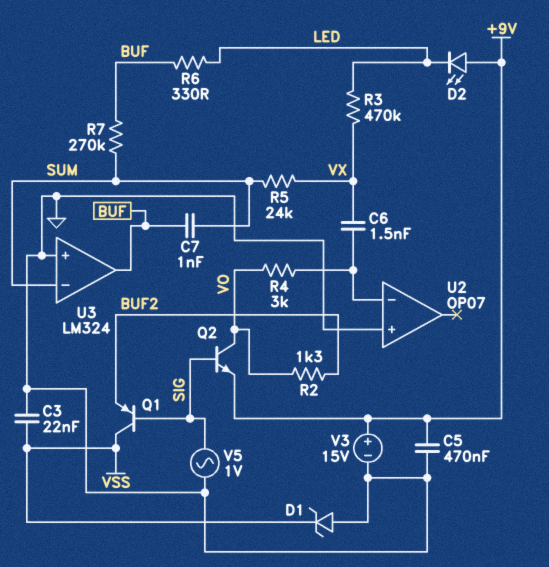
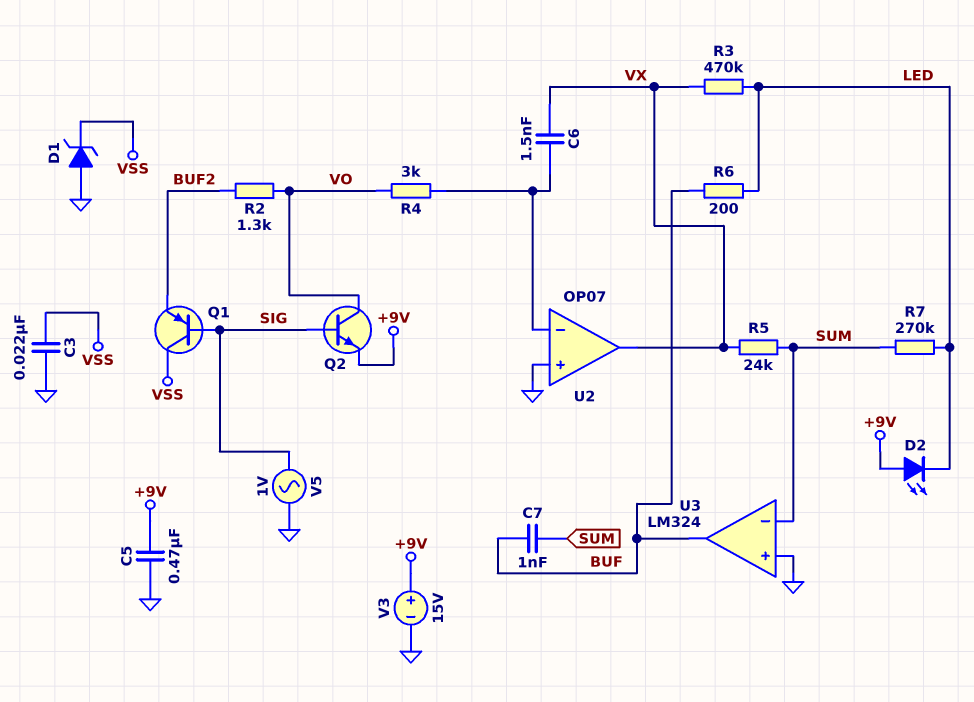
R6: 330 (BUF, LED) -> 200 (BUF, LED)
R7: 270k (BUF, SUM) -> 270k (LED, SUM)
U2 pin out: none -> VX

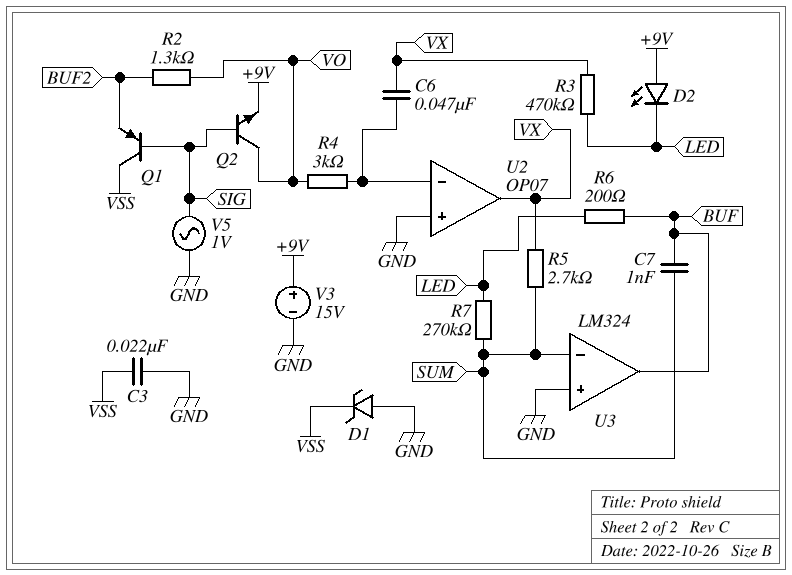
C5: 470nF (+9V, GND) -> none
C6: 1.5nF (U2/in-, VX) -> 47nF (U2/in-, VX)
R5: 24k (SUM, VX) -> 2.7k (SUM, VX)

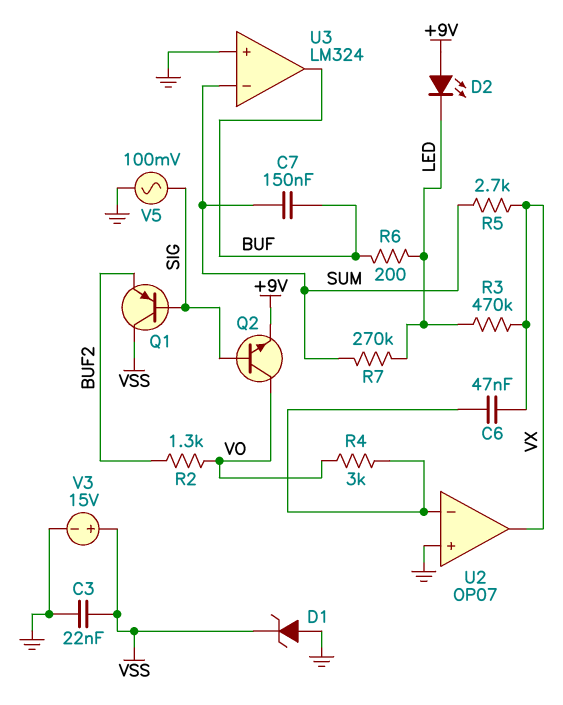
C7: 1nF (BUF, SUM) -> 150nF (BUF, SUM)
V3: 15V (plus +9V, minus GND) -> 15V (plus VSS, minus GND)
V5: AC 1V (GND, SIG) -> AC 100mV (GND, SIG)

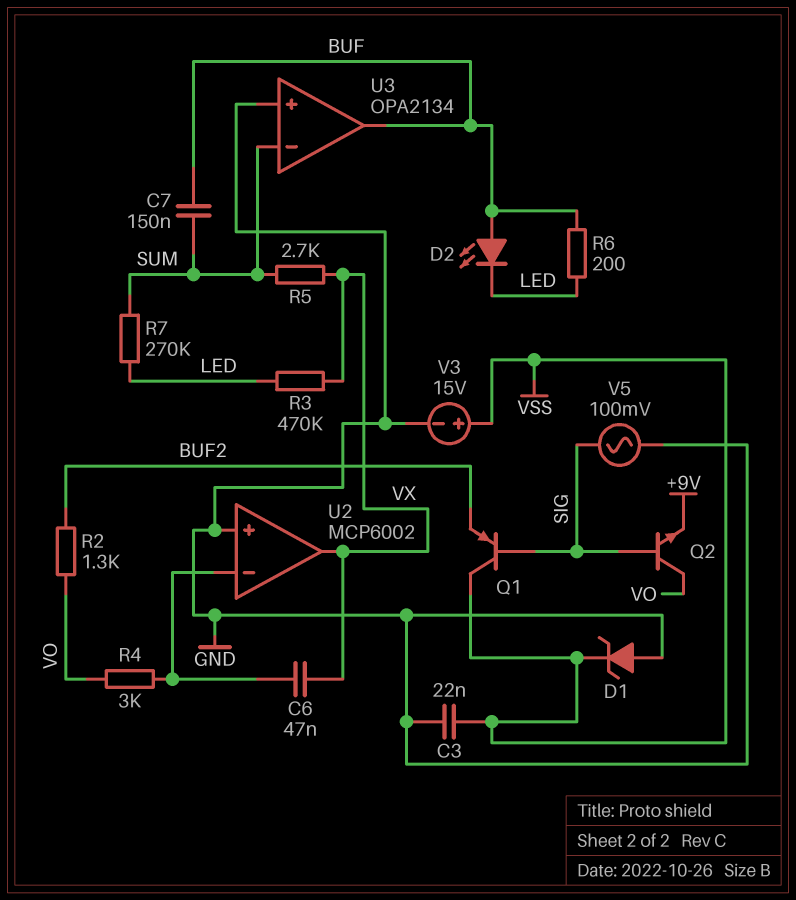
D2: LED (A +9V, K LED) -> LED (A BUF, K LED)
U2: OP07 -> MCP6002
U3: LM324 -> OPA2134

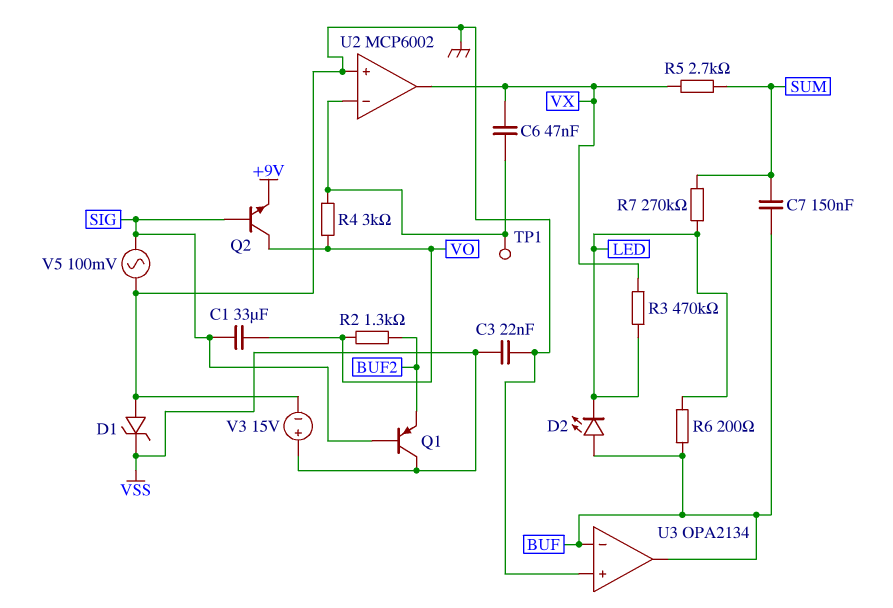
C1: none -> 33uF (SIG, VO)
TP1: none -> test point (U2/in-)
U3 pin in-: SUM -> BUF

